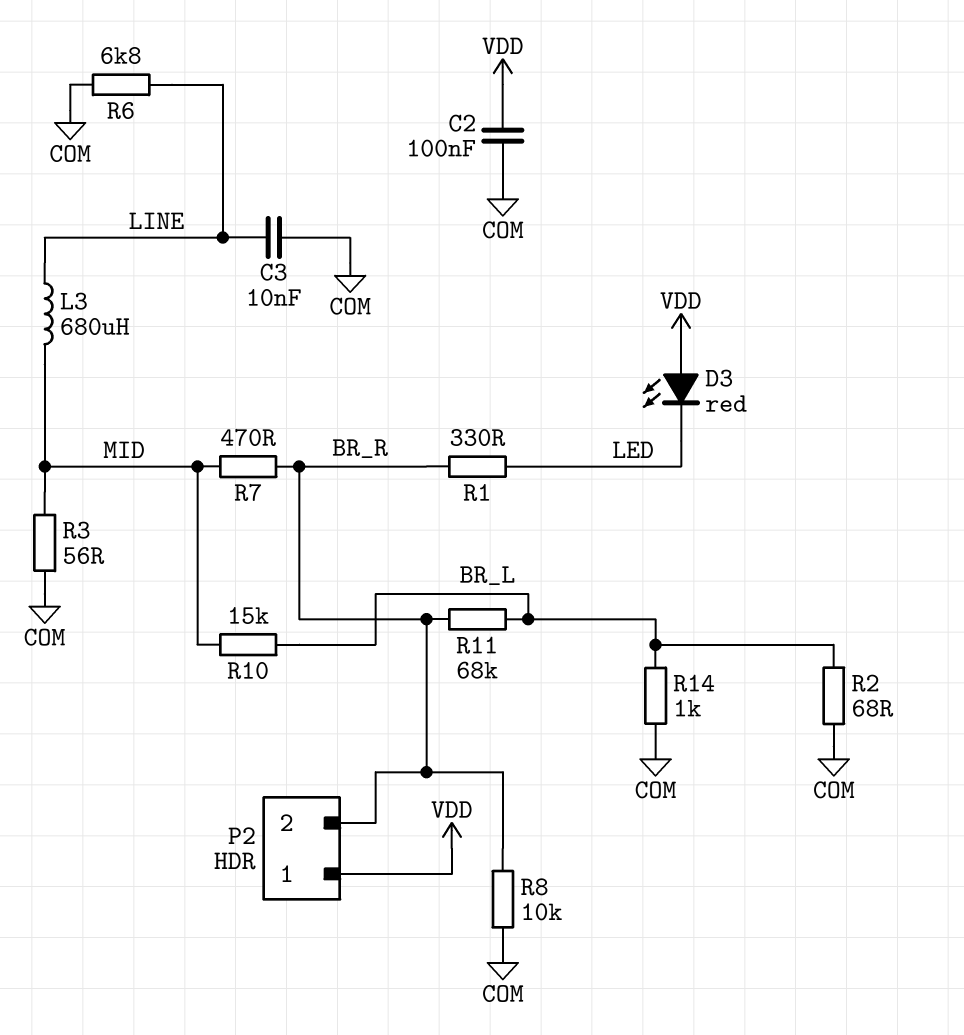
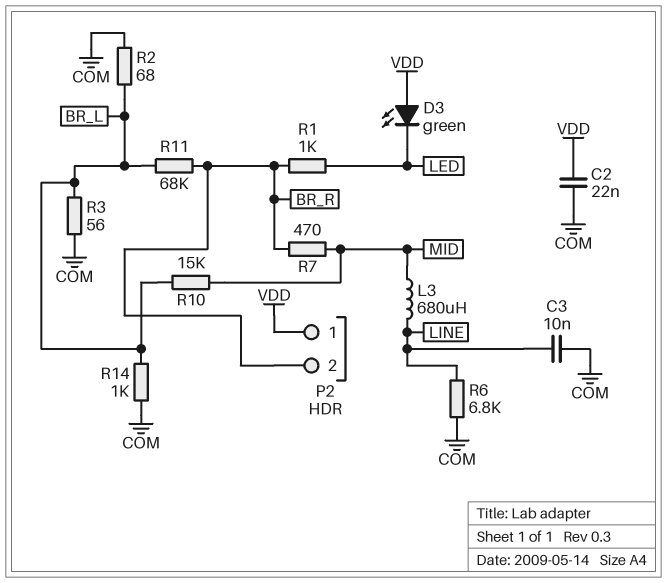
C2: 100nF (COM, VDD) -> 22nF (COM, VDD)
D3: LED red (A VDD, K LED) -> LED green (A VDD, K LED)
R1: 330 (BR_R, LED) -> 1k (BR_R, LED)
R3: 56 (COM, MID) -> 56 (BR_L, COM)
R8: 10k (BR_R, COM) -> none

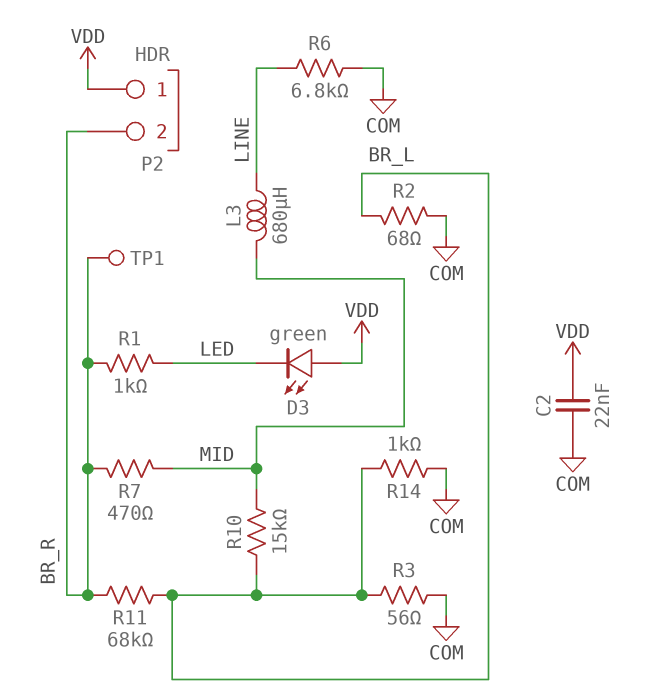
C3: 10nF (COM, LINE) -> none
TP1: none -> test point (BR_R)

